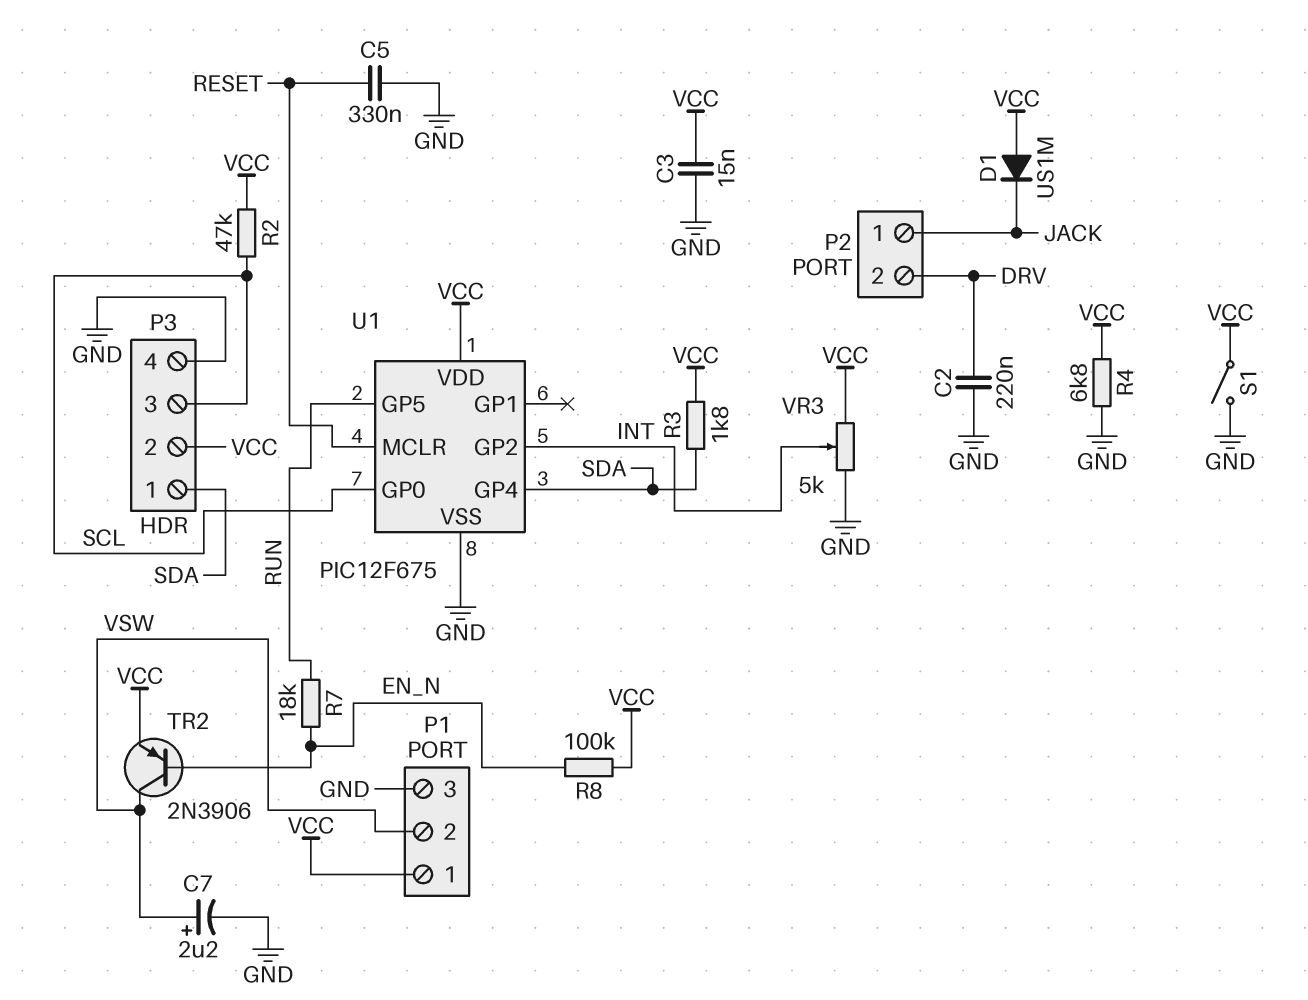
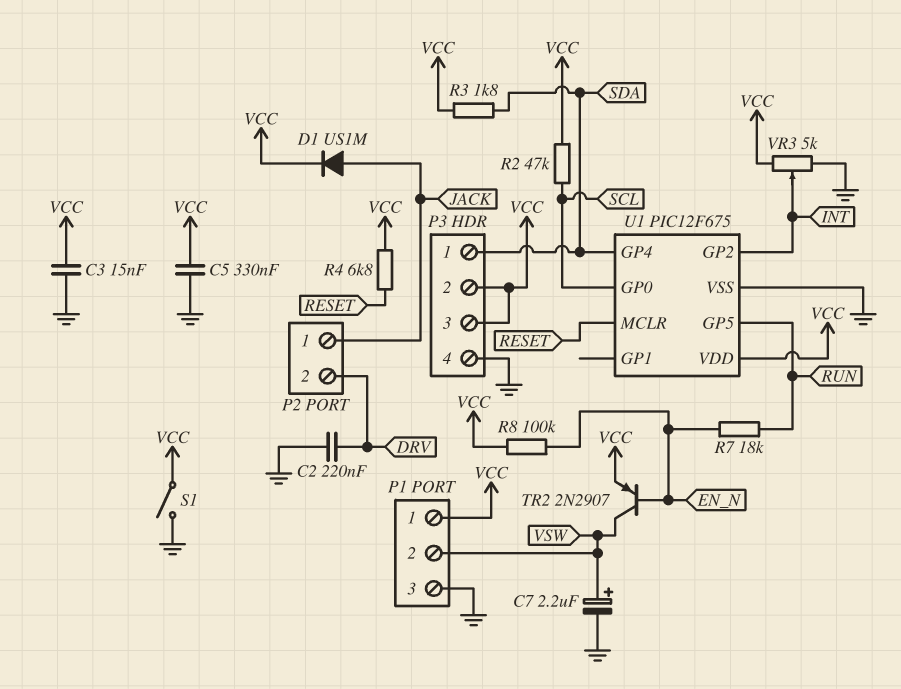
C5: 330nF (GND, RESET) -> 330nF (GND, VCC)
D1: diode US1M (A VCC, K JACK) -> diode US1M (A JACK, K VCC)
P3 pin 3: SCL -> VCC
R4: 6.8k (GND, VCC) -> 6.8k (RESET, VCC)
TR2: PNP 2N3906 (B EN_N, C VSW, E VCC) -> PNP 2N2907 (B EN_N, C VSW, E VCC)

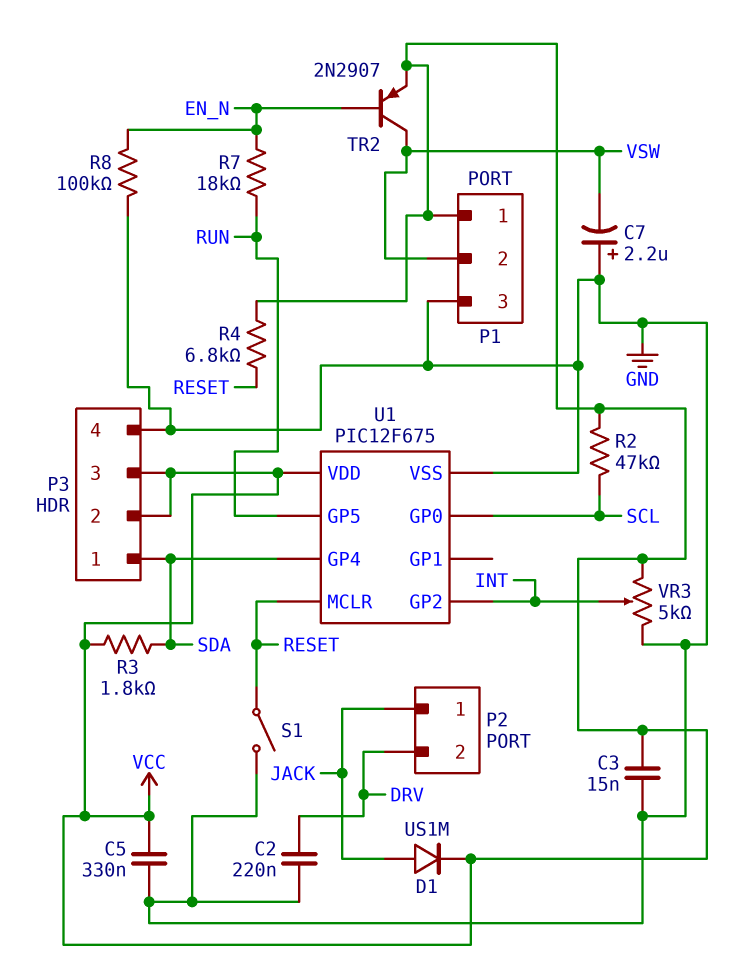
C7: 2.2uF (plus VSW, minus GND) -> 2.2uF (plus GND, minus VSW)
R8: 100k (EN_N, VCC) -> 100k (EN_N, GND)
S1: switch (GND, VCC) -> switch (GND, RESET)

